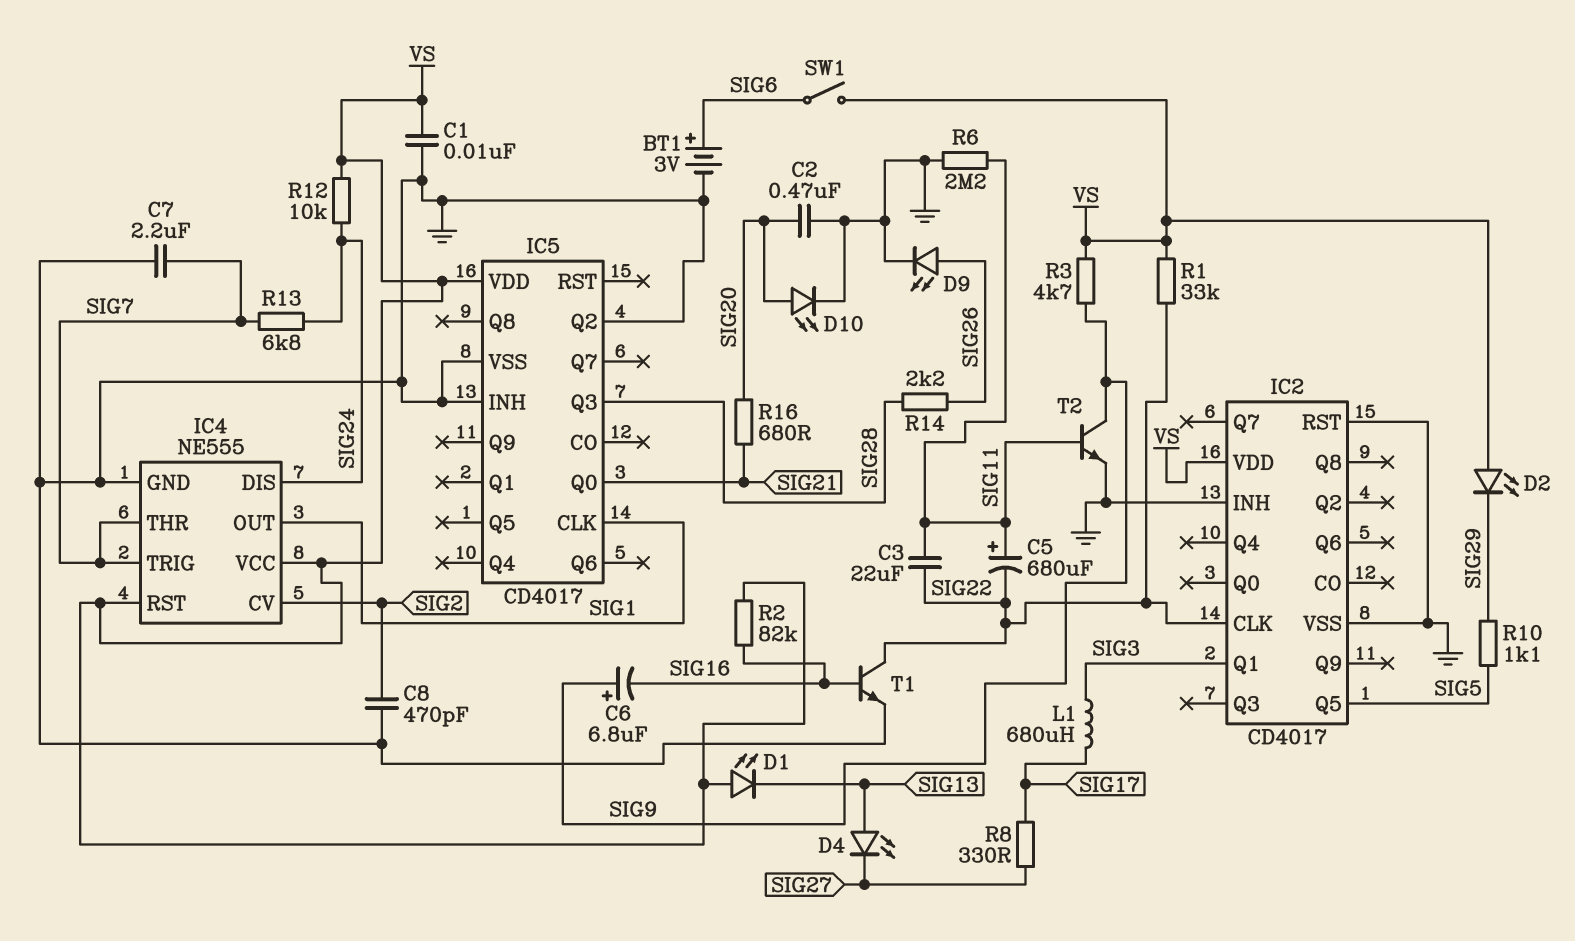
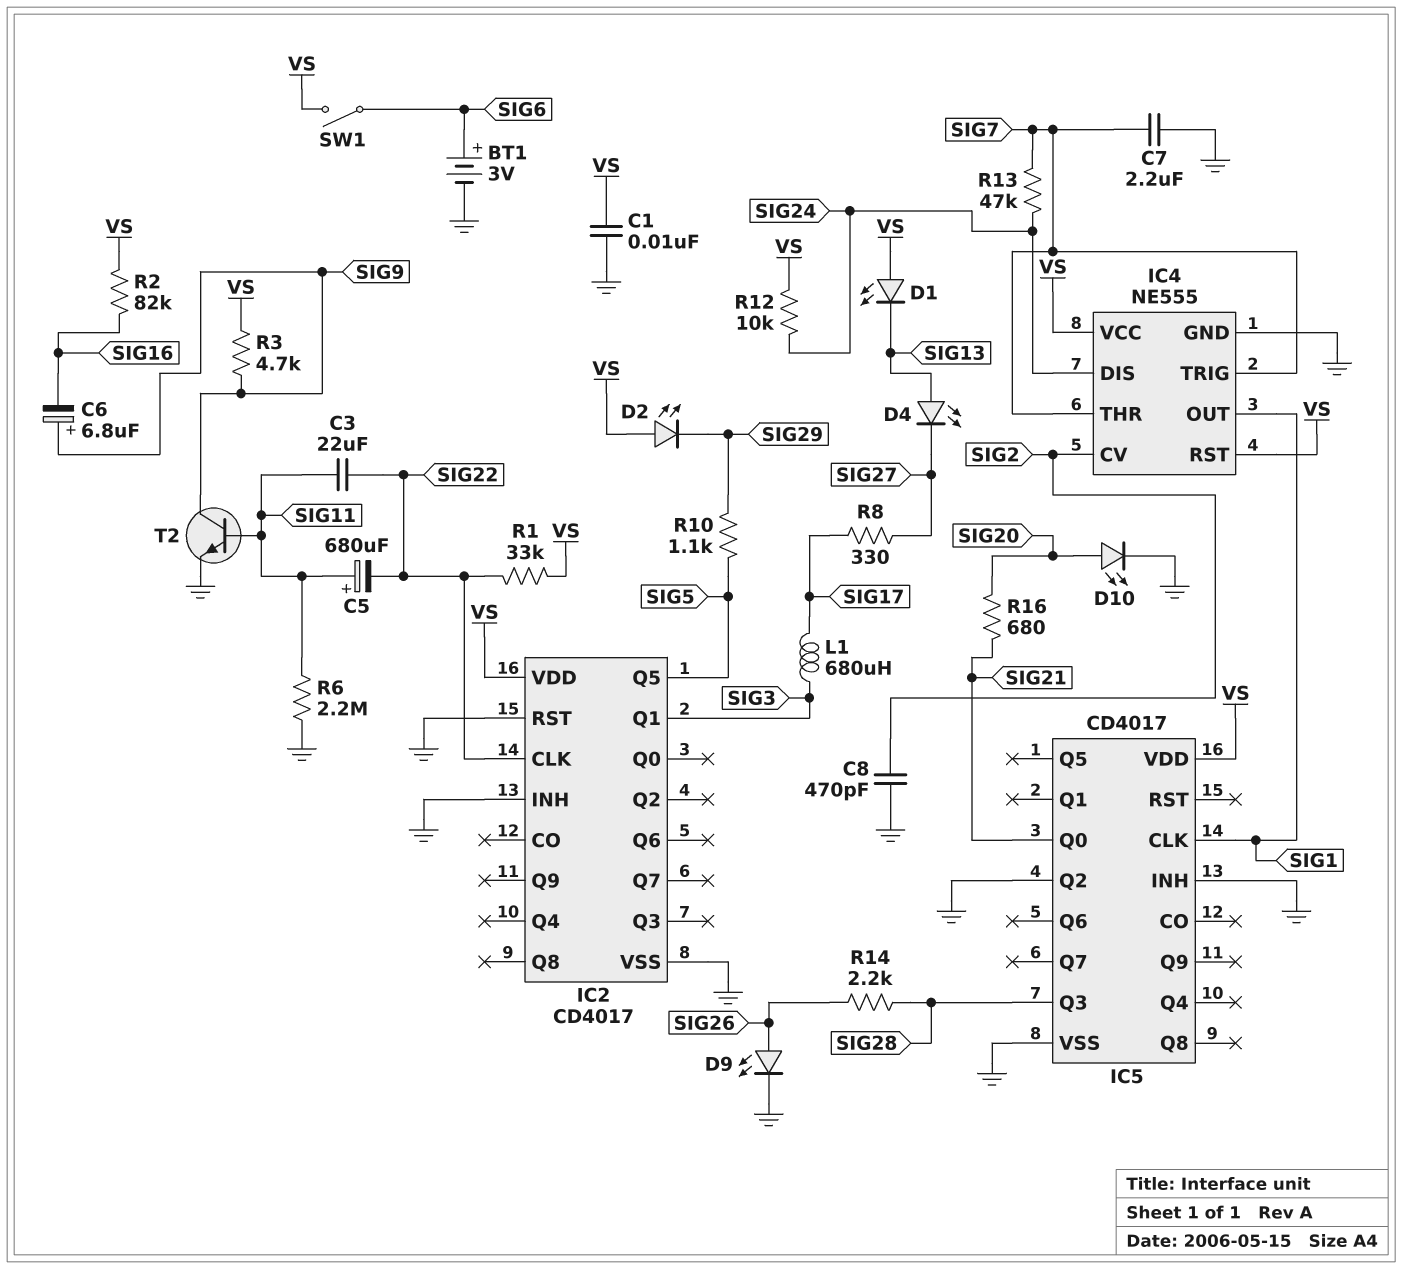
C2: 470nF (GND, SIG20) -> none
R13: 6.8k (SIG7, SIG24) -> 47k (SIG7, SIG24)
T1: NPN (B SIG16, C SIG22, E GND) -> none

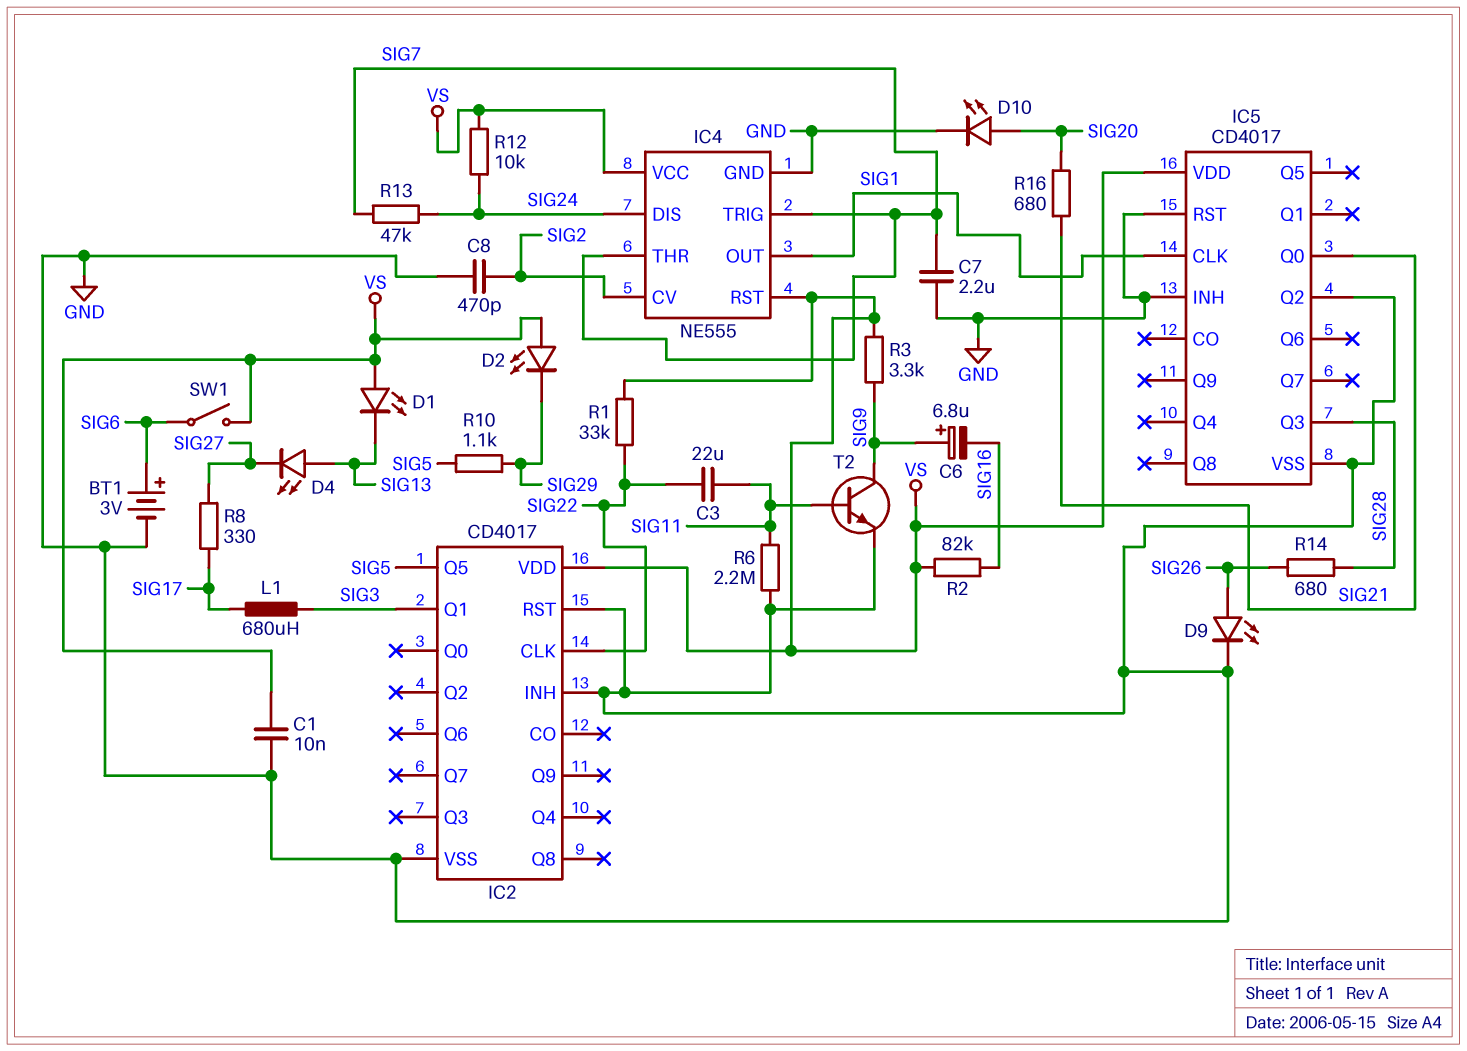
C5: 680uF (plus SIG11, minus SIG22) -> none
IC5 pin RST: none -> GND
R3: 4.7k (SIG9, VS) -> 3.3k (SIG9, VS)
R14: 2.2k (SIG26, SIG28) -> 680 (SIG26, SIG28)

